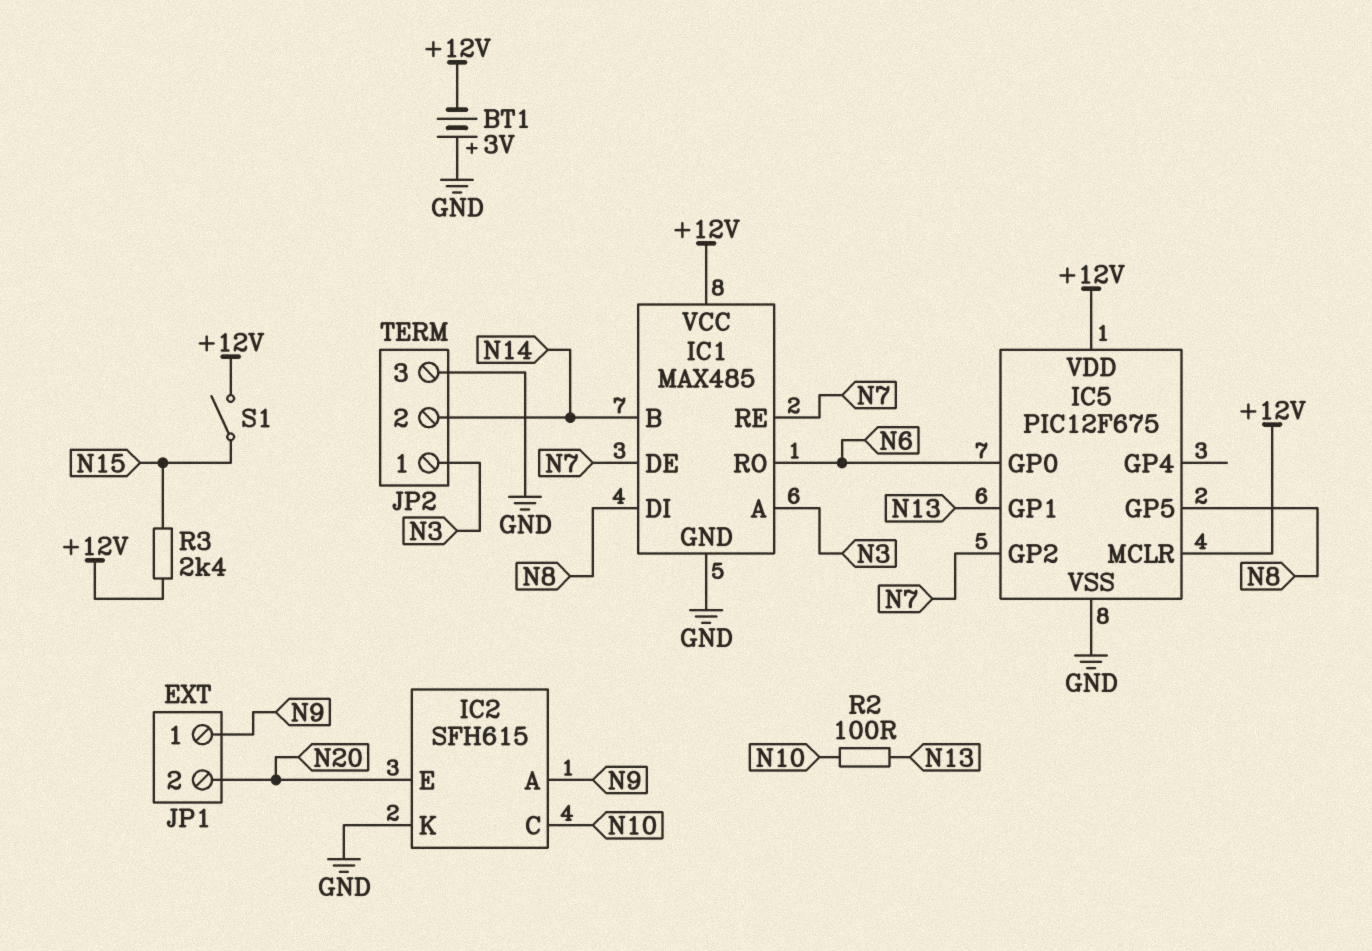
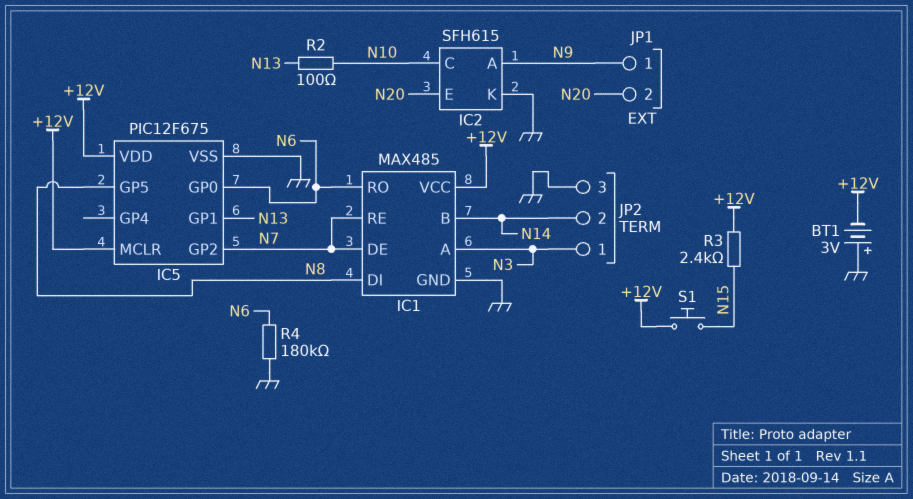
R4: none -> 180k (GND, N6)
S1: switch (+12V, N15) -> button (+12V, N15)

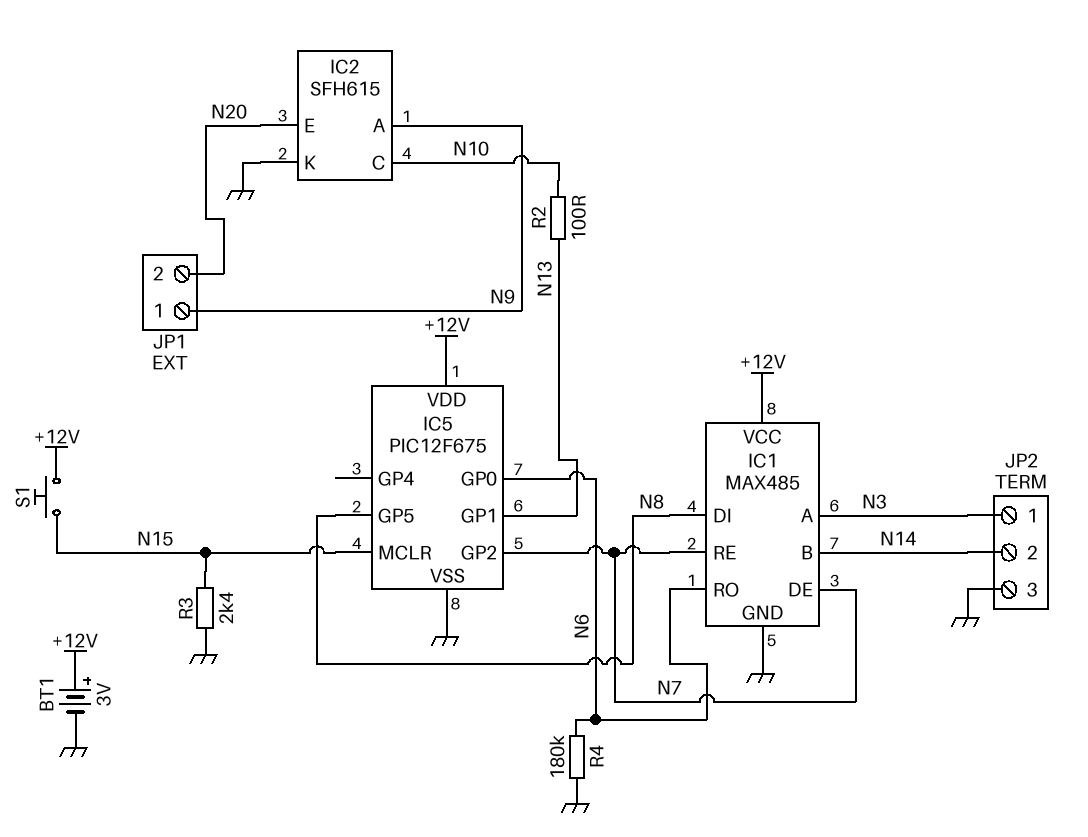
BT1: 3V (plus GND, minus +12V) -> 3V (plus +12V, minus GND)
IC5 pin MCLR: +12V -> N15
R3: 2.4k (+12V, N15) -> 2.4k (GND, N15)

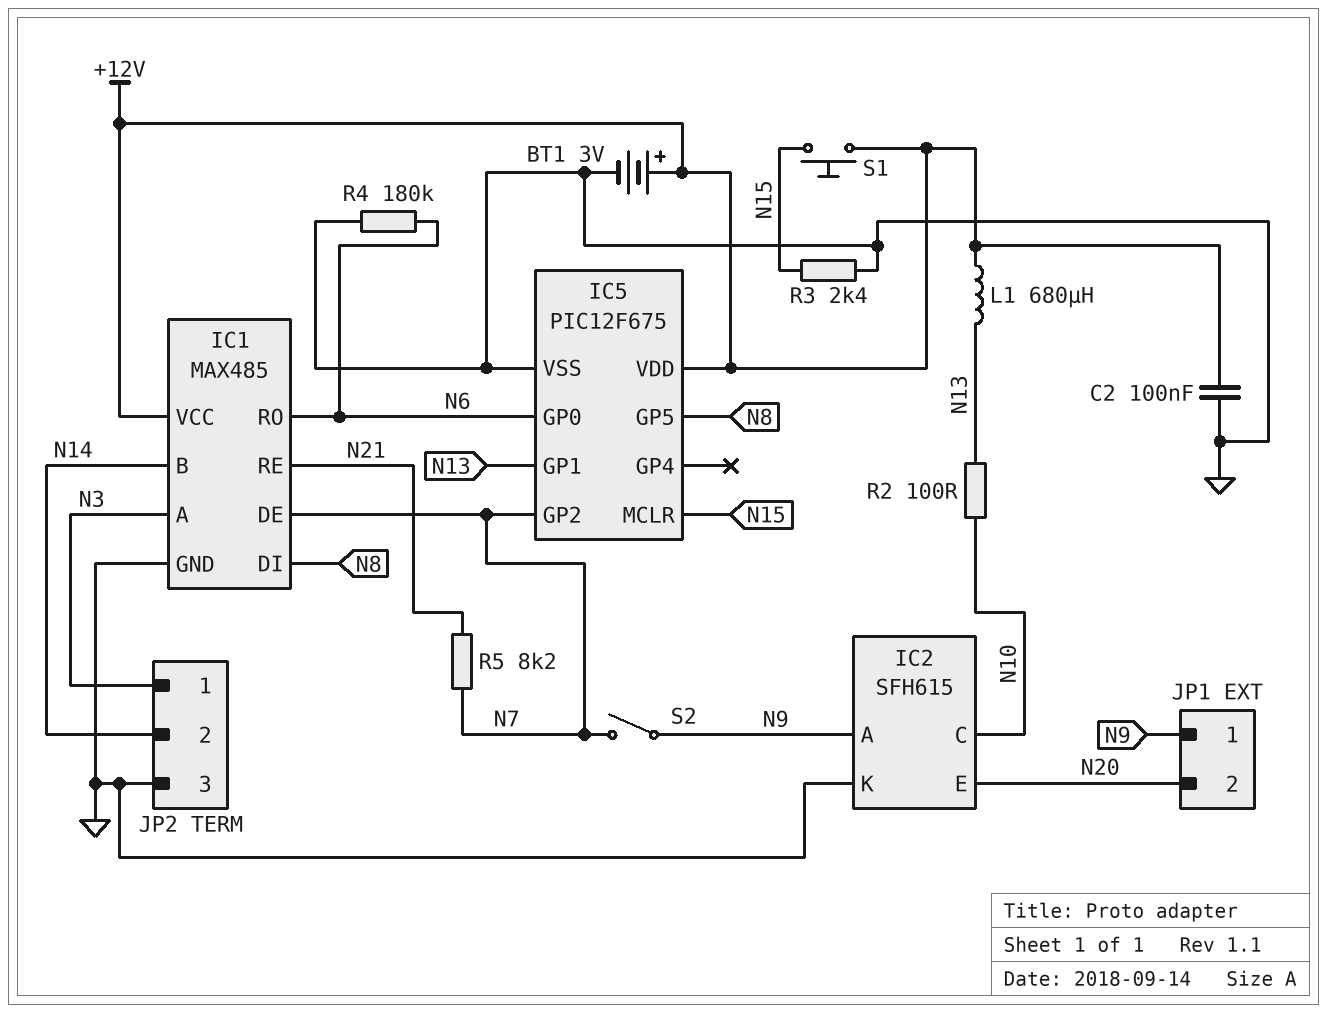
C2: none -> 100nF (+12V, GND)
IC1 pin RE: N7 -> N21
L1: none -> 680uH (+12V, N13)
R5: none -> 8.2k (N7, N21)
S2: none -> switch (N7, N9)

